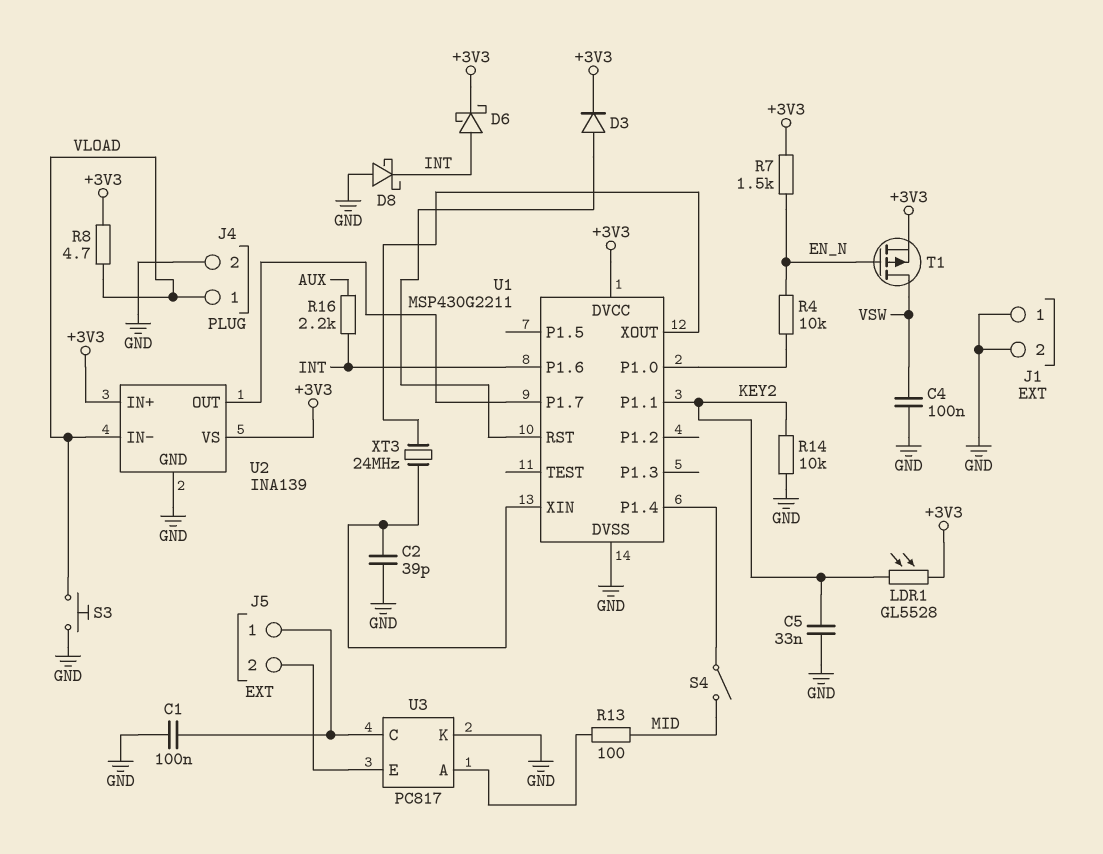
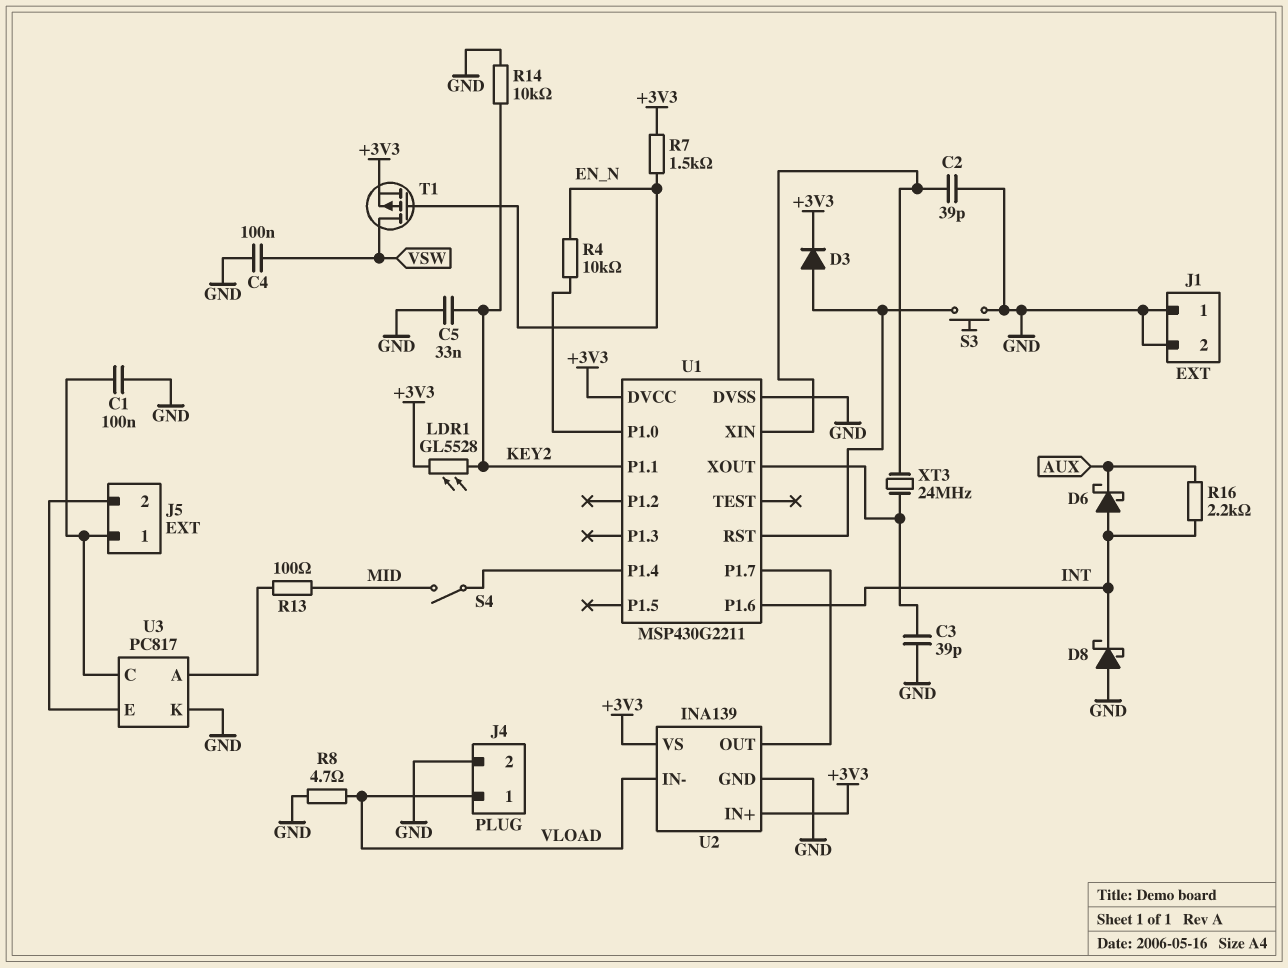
C3: none -> 39pF (GND, U1/XOUT)
D6: schottky (A INT, K +3V3) -> schottky (A INT, K AUX)
R8: 4.7 (+3V3, VLOAD) -> 4.7 (GND, VLOAD)
S3: button (GND, VLOAD) -> button (GND, U1/RST)

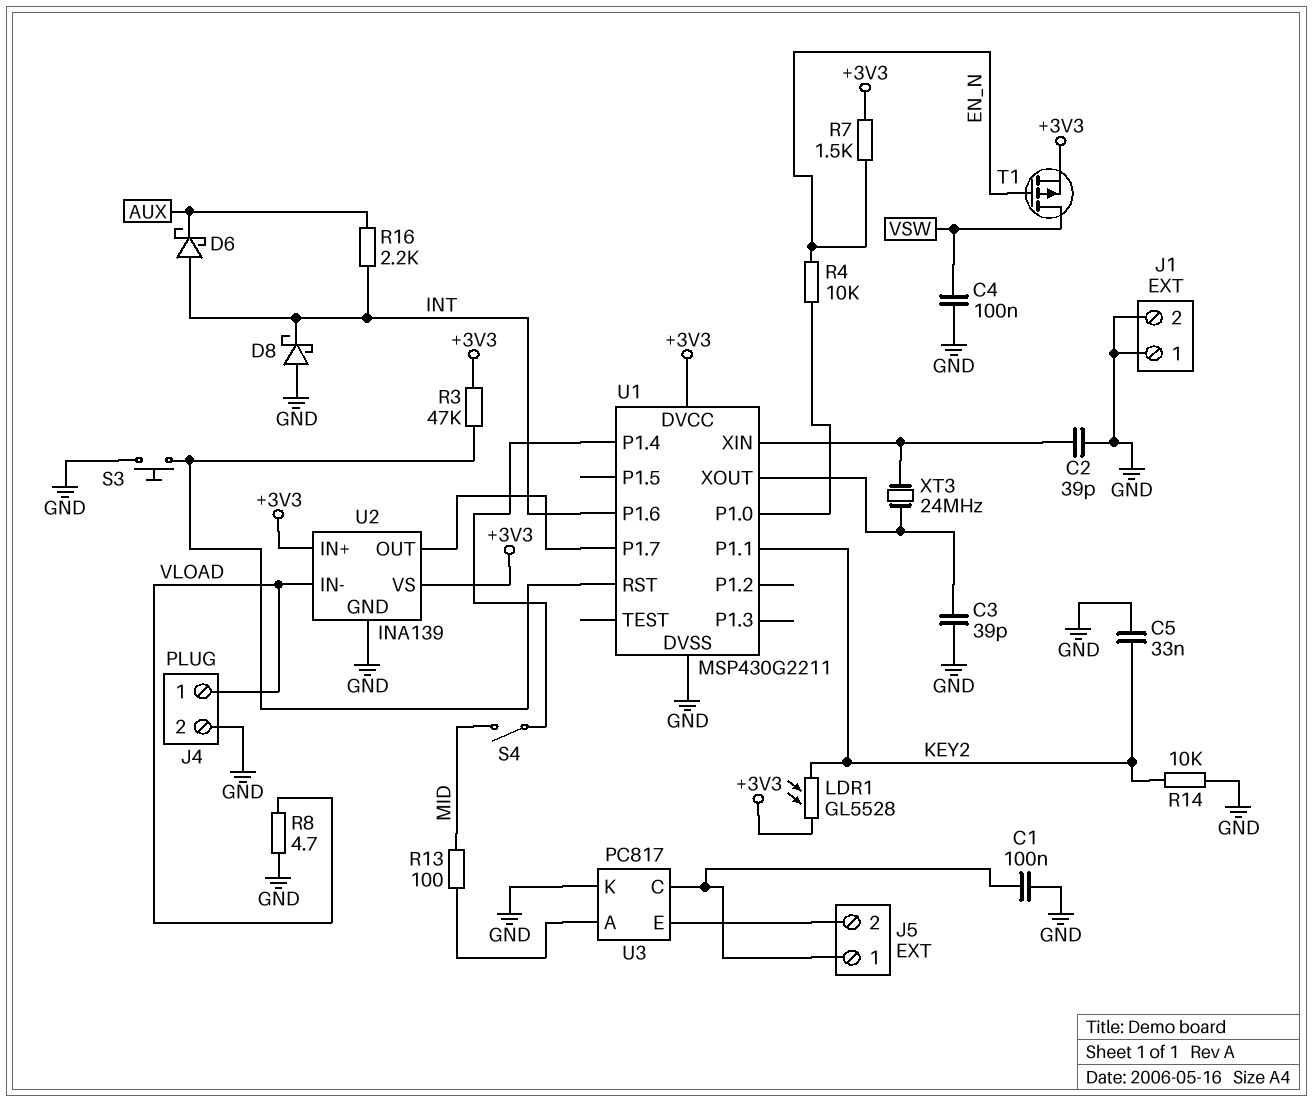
D3: diode (A U1/RST, K +3V3) -> none
R3: none -> 47k (+3V3, U1/RST)

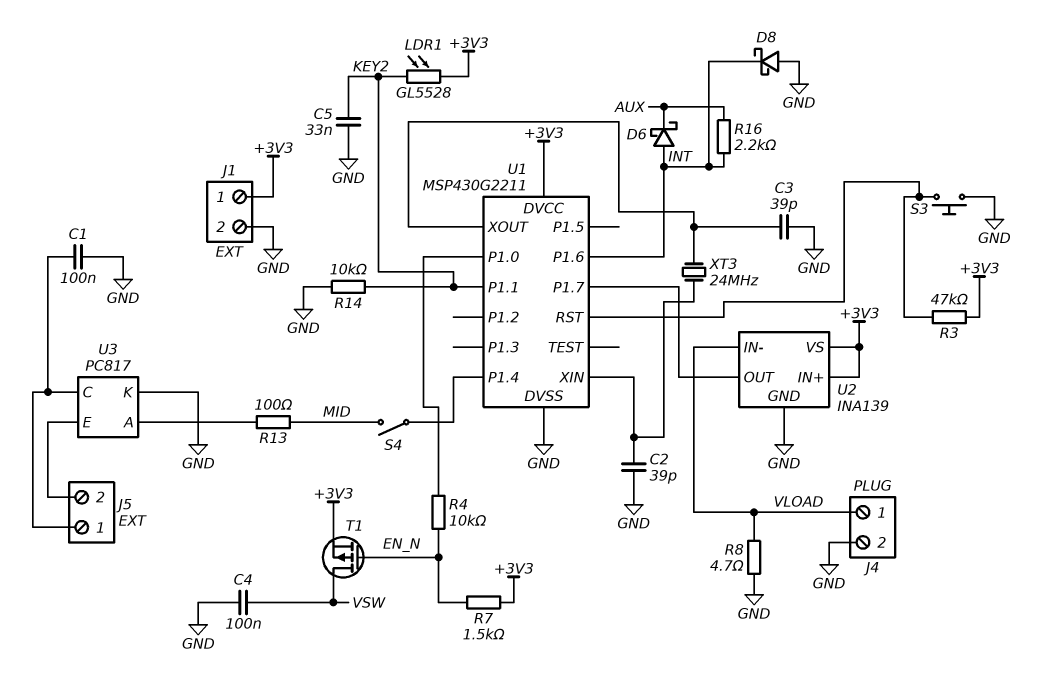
J1 pin 1: GND -> +3V3

